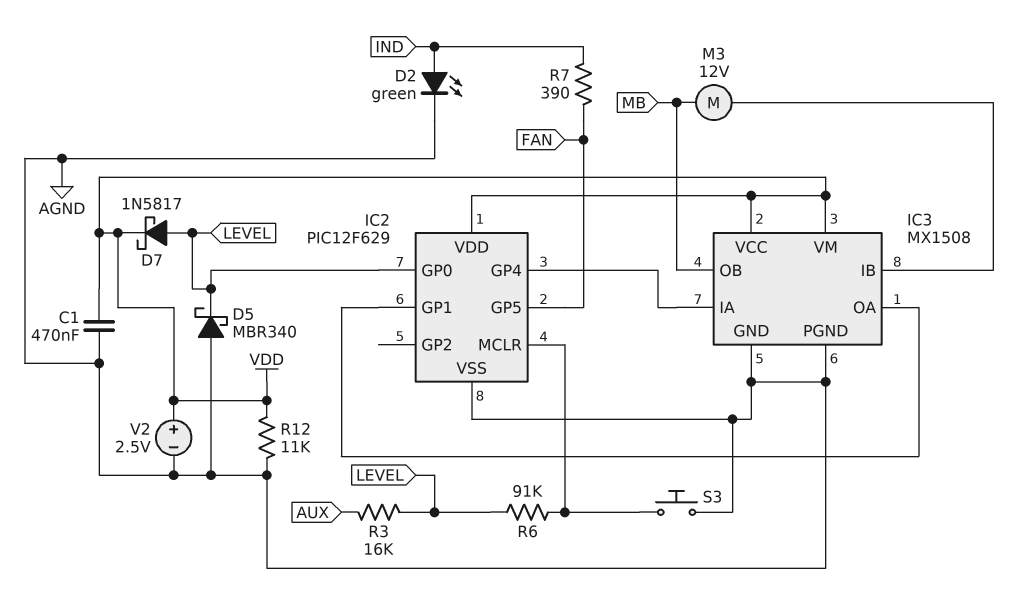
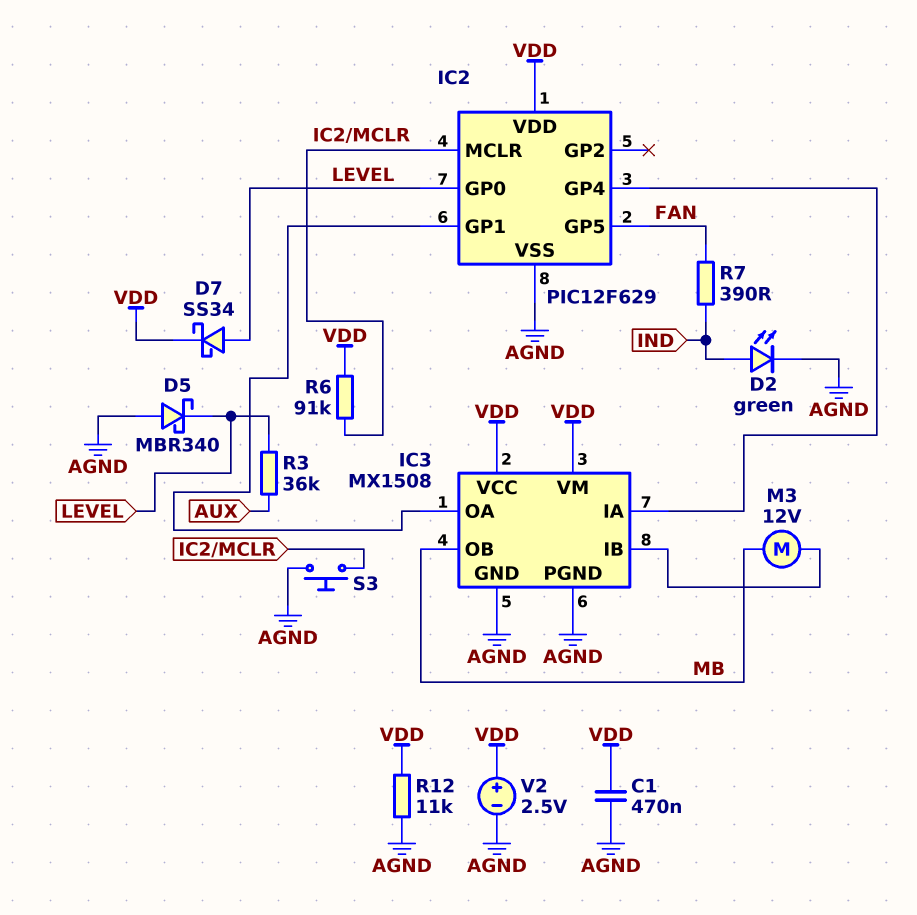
D7: schottky 1N5817 (A LEVEL, K VDD) -> schottky SS34 (A LEVEL, K VDD)
R3: 16k (AUX, LEVEL) -> 36k (AUX, LEVEL)
R6: 91k (IC2/MCLR, LEVEL) -> 91k (IC2/MCLR, VDD)

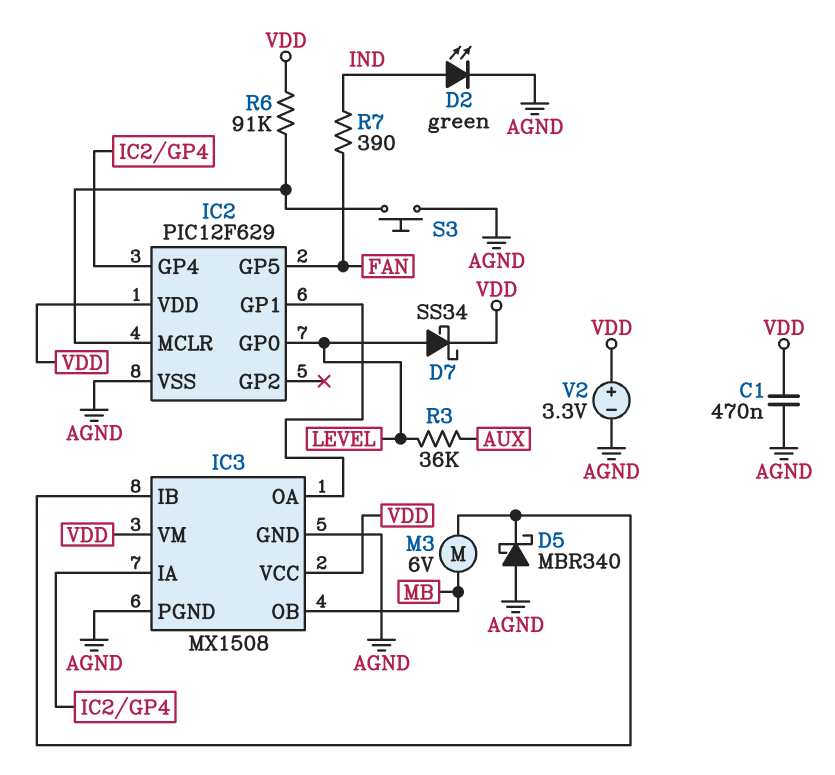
D5: schottky MBR340 (A AGND, K LEVEL) -> schottky MBR340 (A AGND, K IC3/IB)
M3: motor 12V (IC3/IB, MB) -> motor 6V (IC3/IB, MB)
R12: 11k (AGND, VDD) -> none
V2: 2.5V (plus VDD, minus AGND) -> 3.3V (plus VDD, minus AGND)

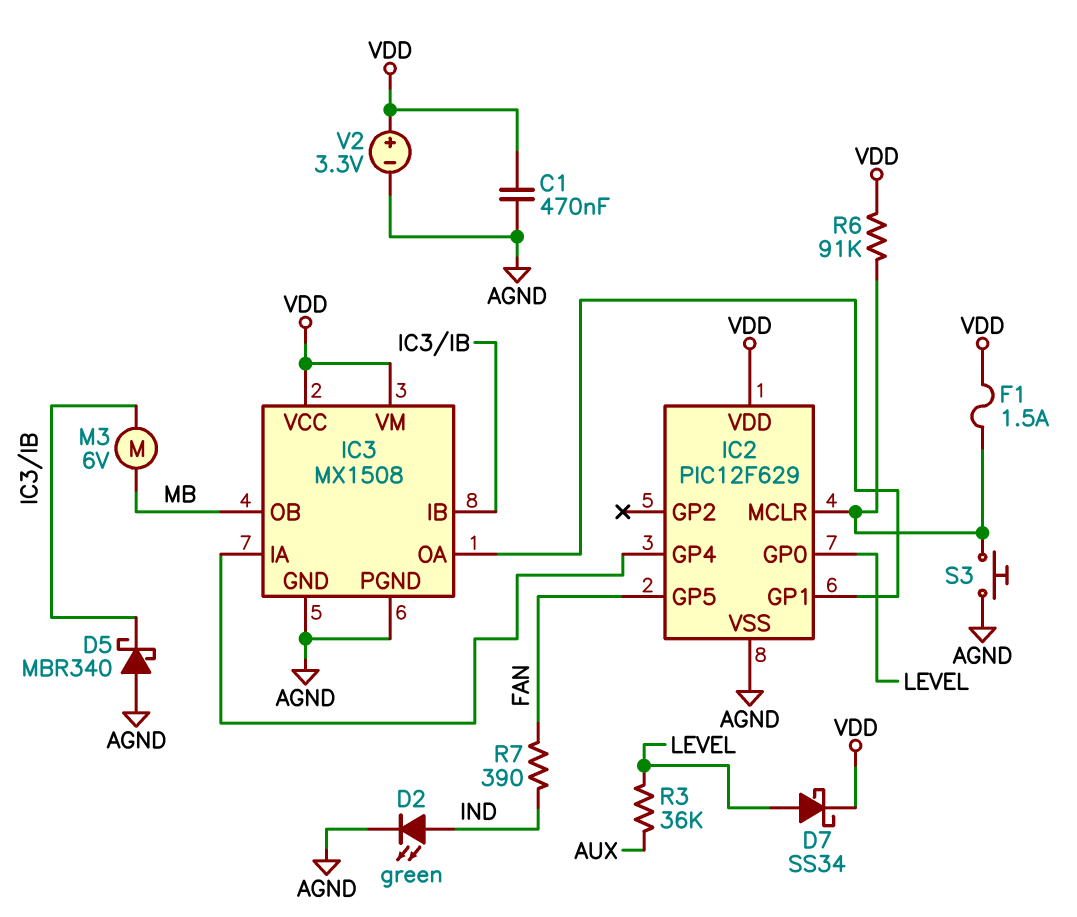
F1: none -> 1.5A (IC2/MCLR, VDD)

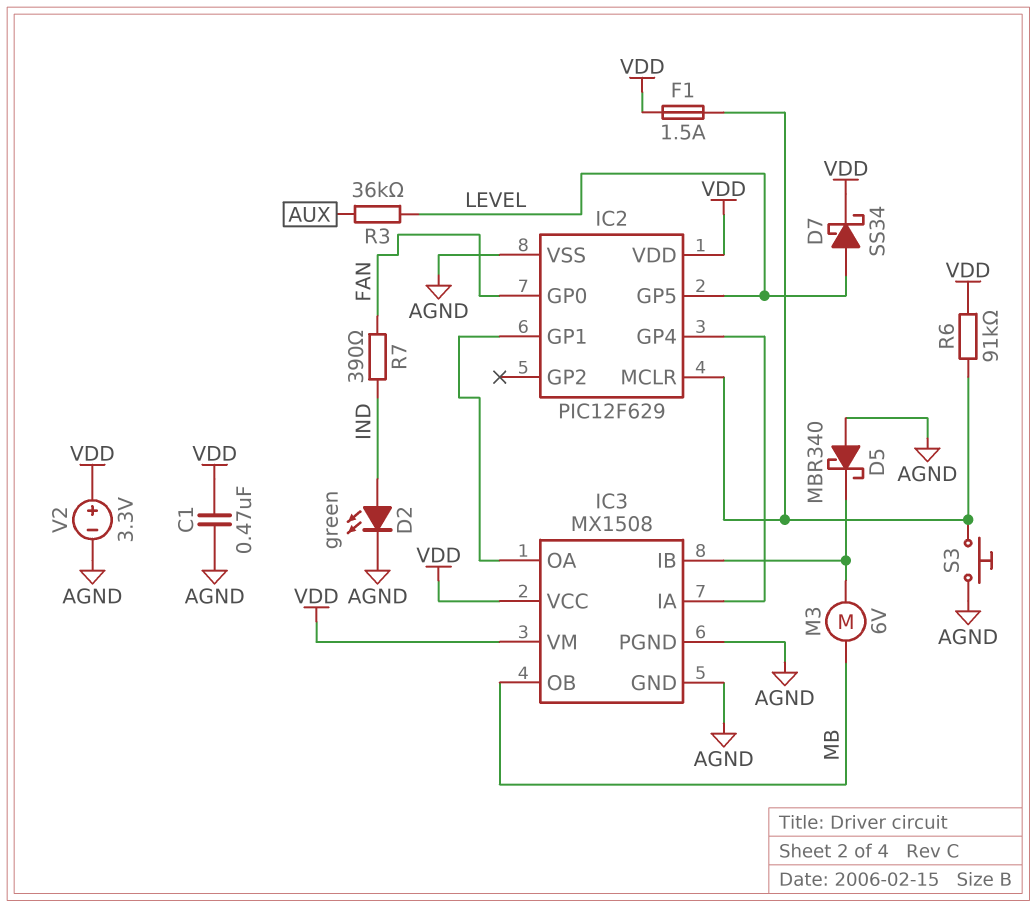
IC2 pin GP0: LEVEL -> FAN
IC2 pin GP5: FAN -> LEVEL

